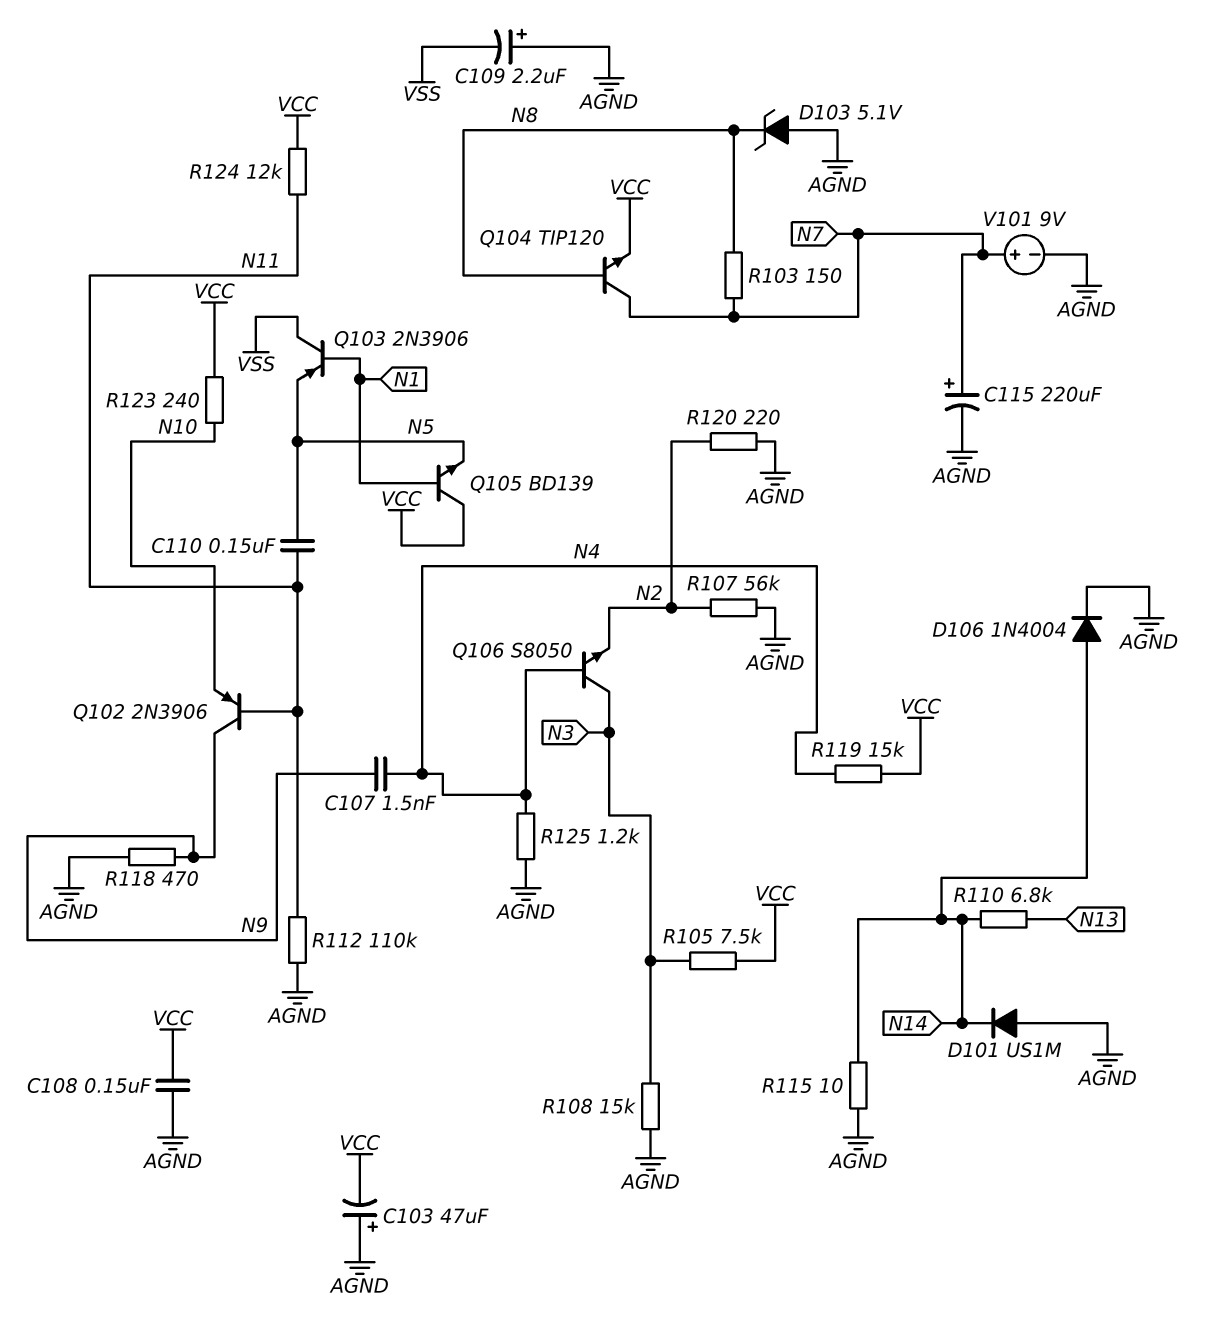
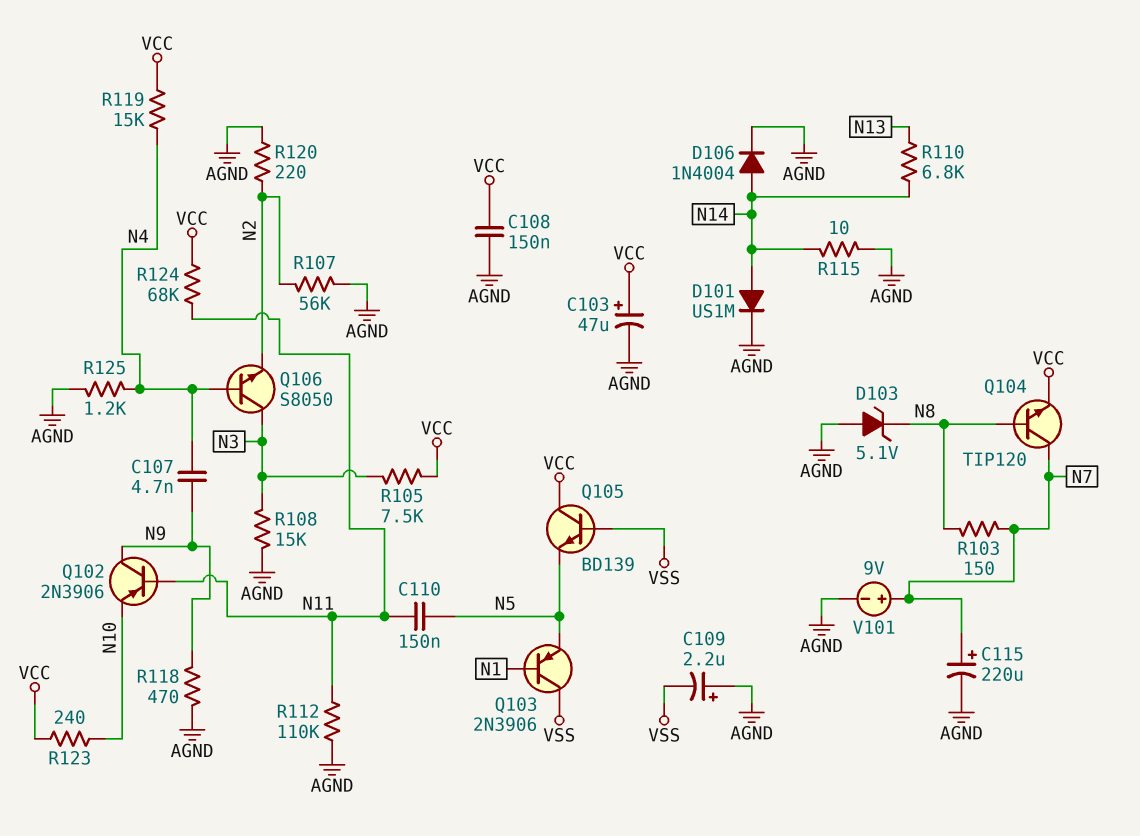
C103: 47uF (plus AGND, minus VCC) -> 47uF (plus VCC, minus AGND)
C107: 1.5nF (N4, N9) -> 4.7nF (N4, N9)
D101: diode US1M (A AGND, K N14) -> diode US1M (A N14, K AGND)
Q105: NPN BD139 (B N1, C VCC, E N5) -> NPN BD139 (B VSS, C VCC, E N5)
R124: 12k (N11, VCC) -> 68k (N11, VCC)

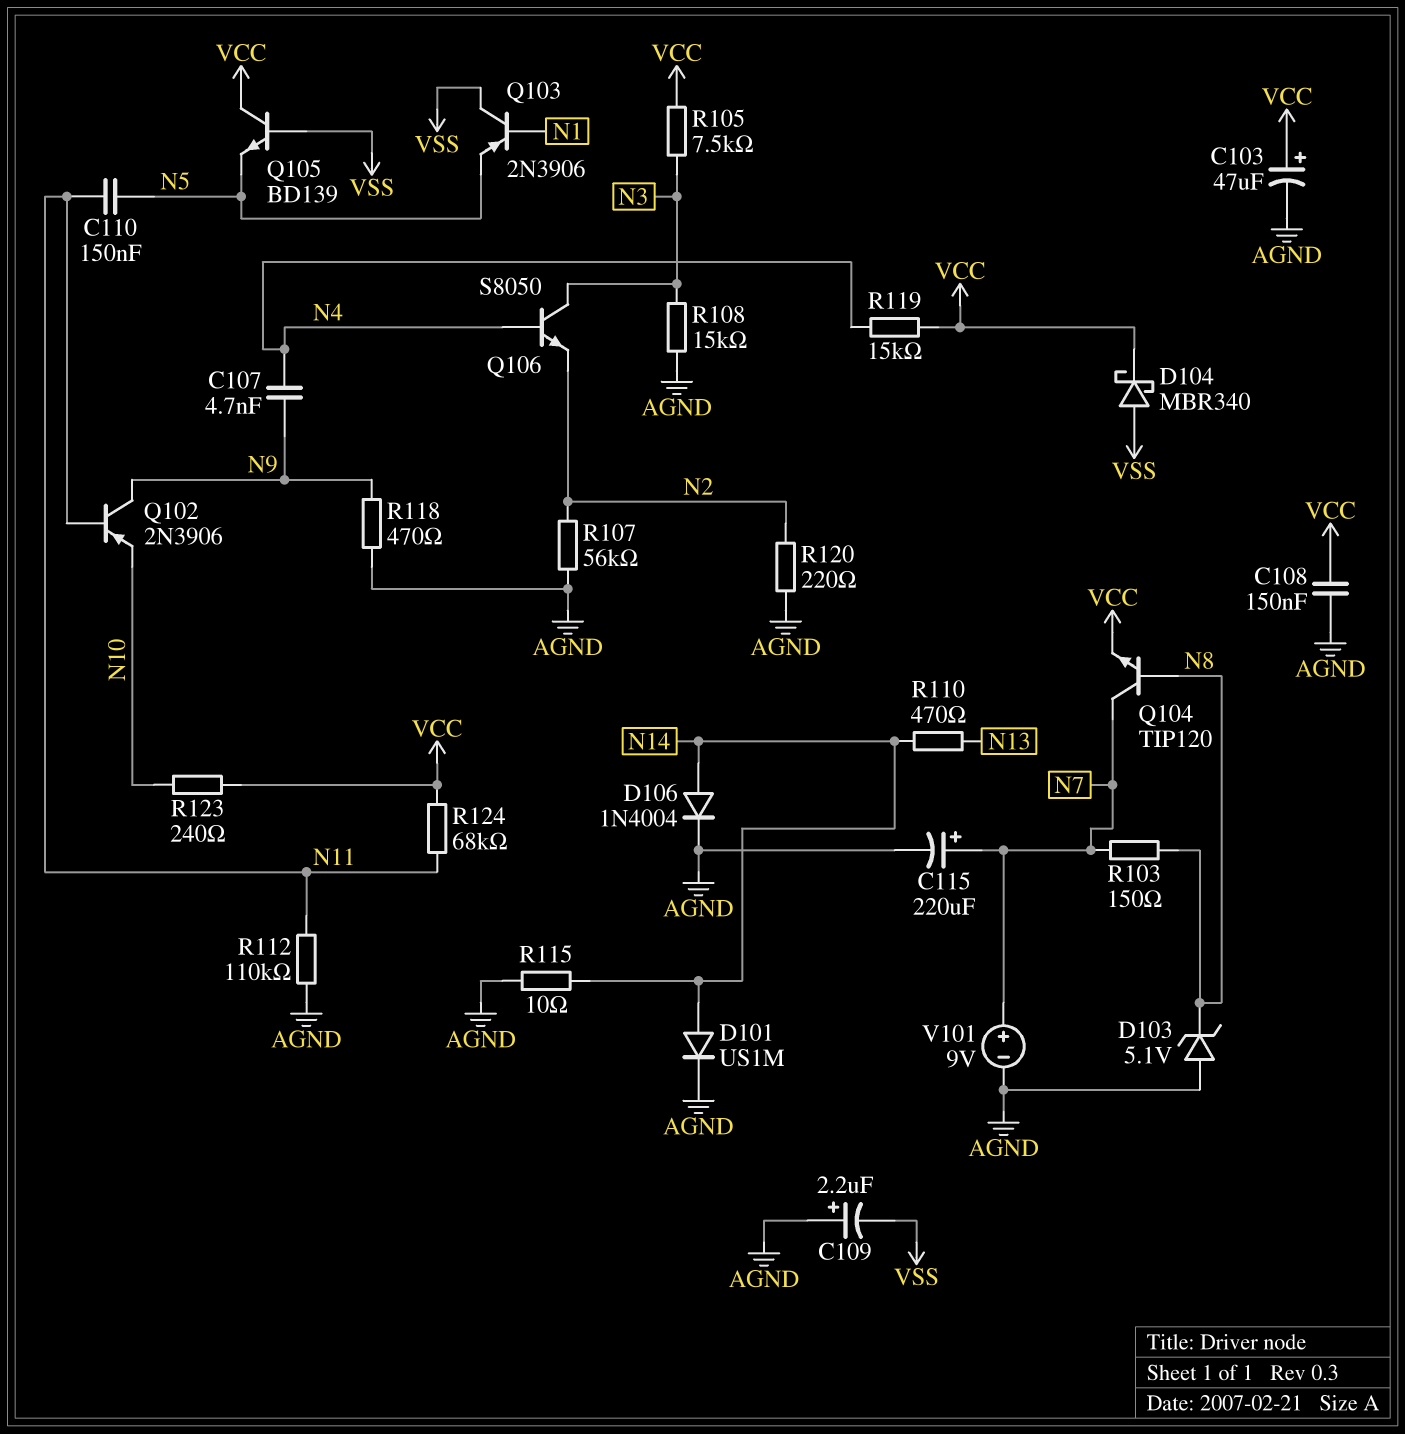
D104: none -> schottky MBR340 (A VSS, K VCC)
R110: 6.8k (N13, N14) -> 470 (N13, N14)
R125: 1.2k (AGND, N4) -> none

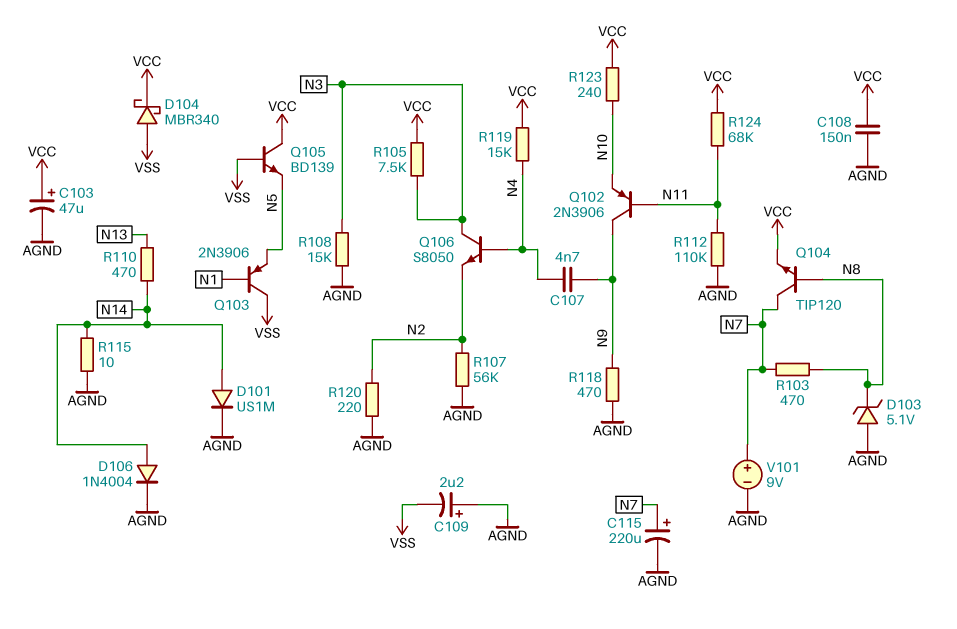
C110: 150nF (N5, N11) -> none
R103: 150 (N7, N8) -> 470 (N7, N8)

